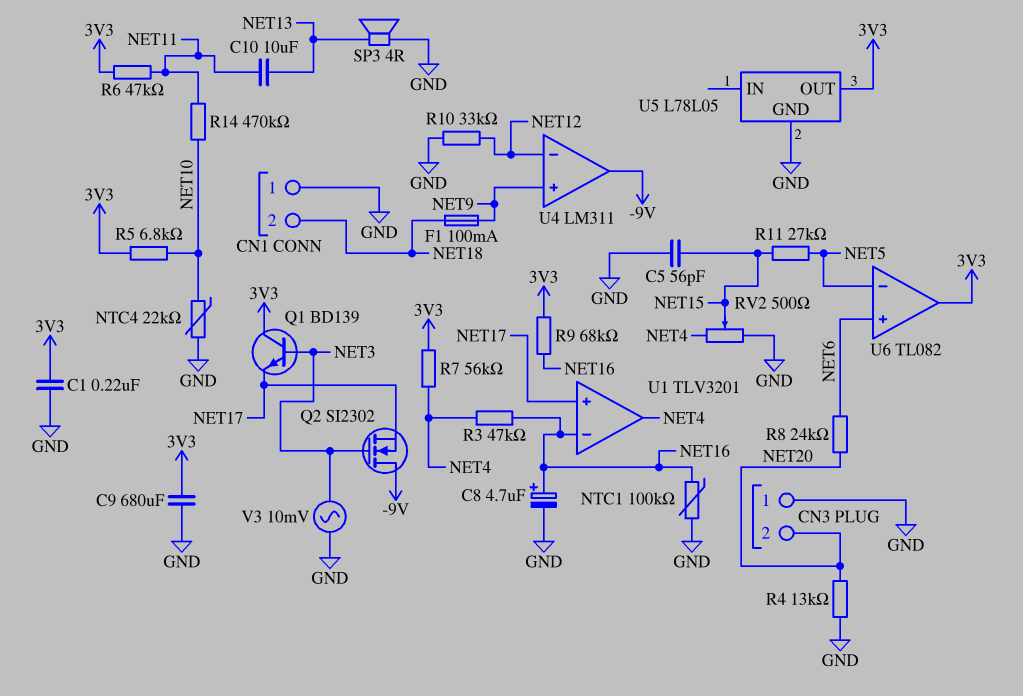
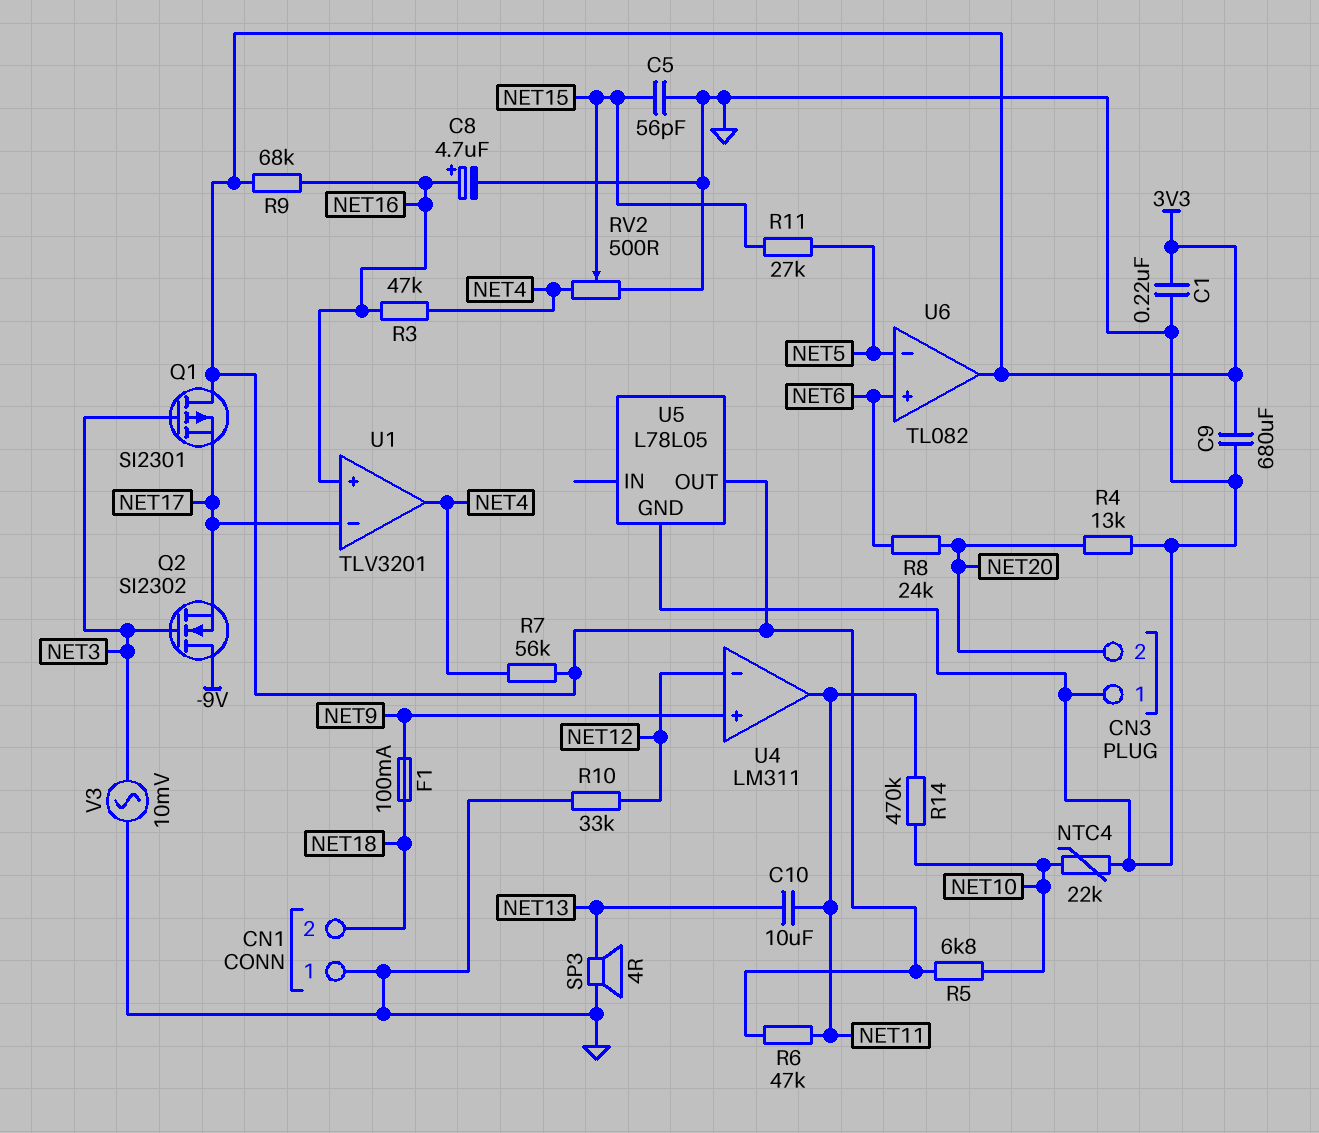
NTC1: 100k (GND, NET16) -> none
Q1: NPN BD139 (B NET3, C 3V3, E NET17) -> PMOS SI2301 (G NET3, D 3V3, S NET17)
U1 pin in+: NET17 -> NET16
U1 pin in-: NET16 -> NET17
U4 pin out: -9V -> NET11

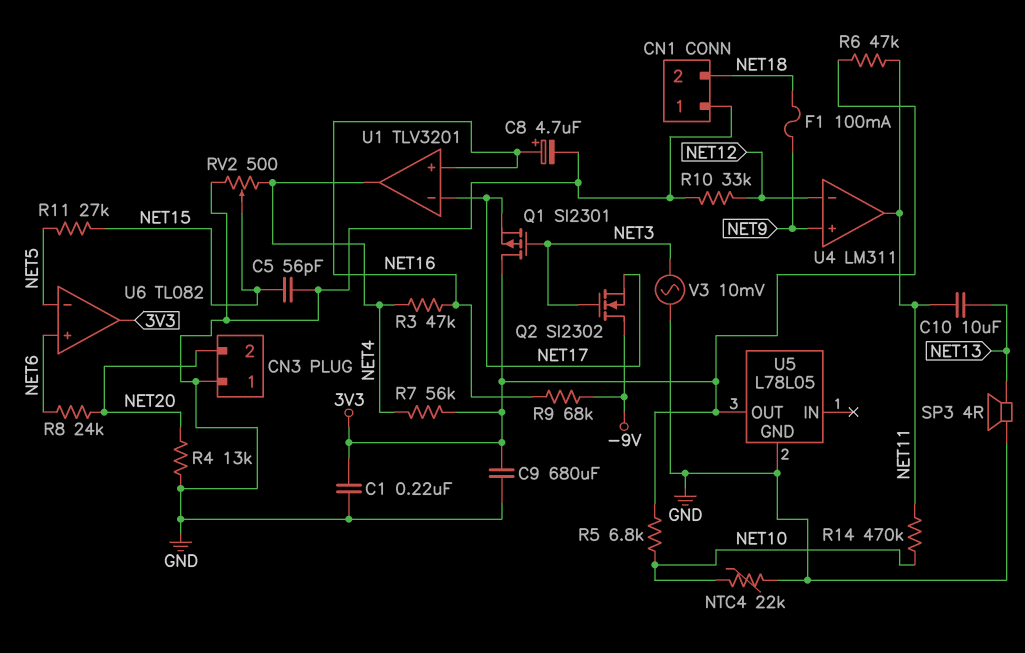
R9: 68k (3V3, NET16) -> 68k (-9V, NET16)

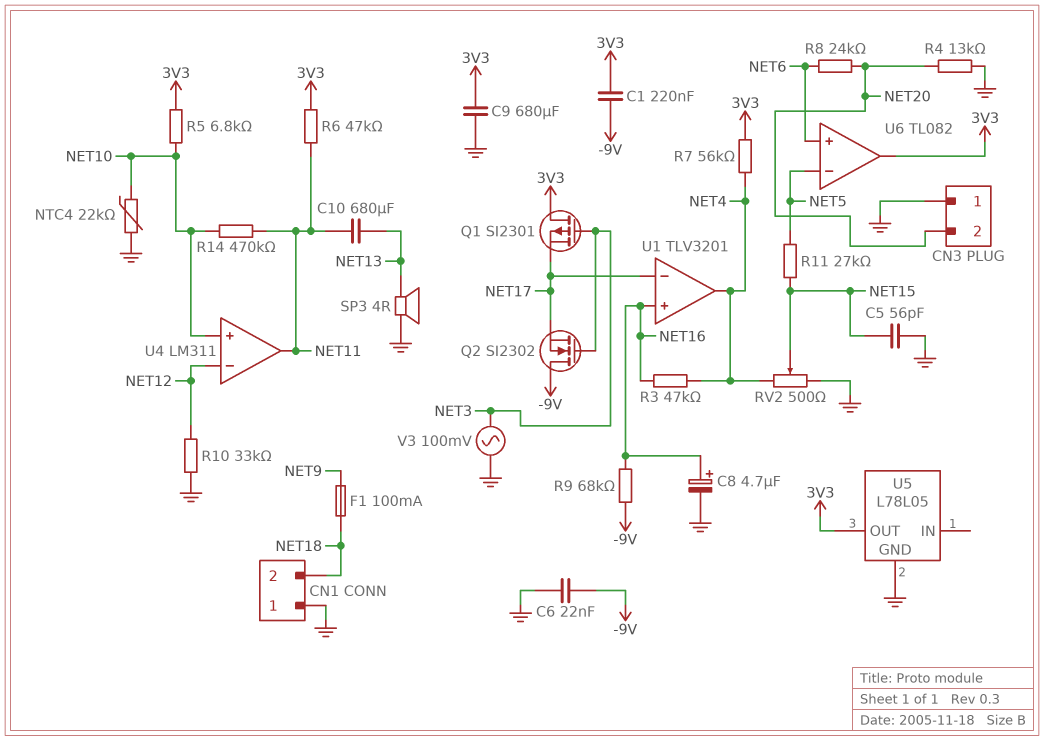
C1: 220nF (3V3, GND) -> 220nF (-9V, 3V3)
C6: none -> 22nF (-9V, GND)
C10: 10uF (NET11, NET13) -> 680uF (NET11, NET13)
U4 pin in+: NET9 -> NET10
V3: AC 10mV (GND, NET3) -> AC 100mV (GND, NET3)

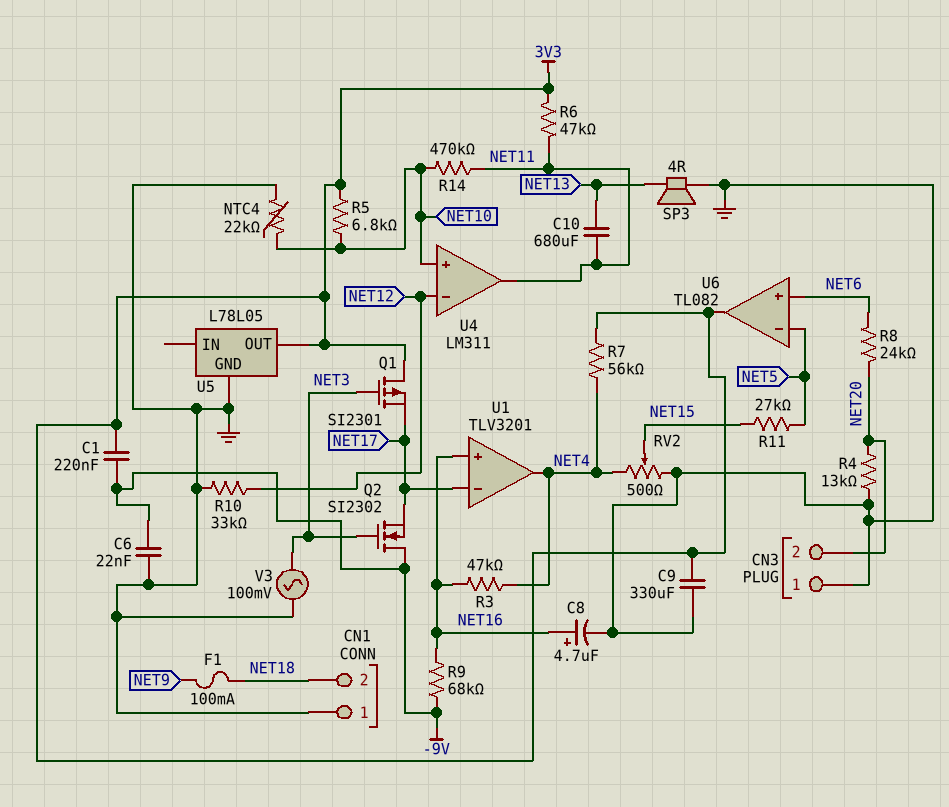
C5: 56pF (GND, NET15) -> none
C9: 680uF (3V3, GND) -> 330uF (3V3, GND)

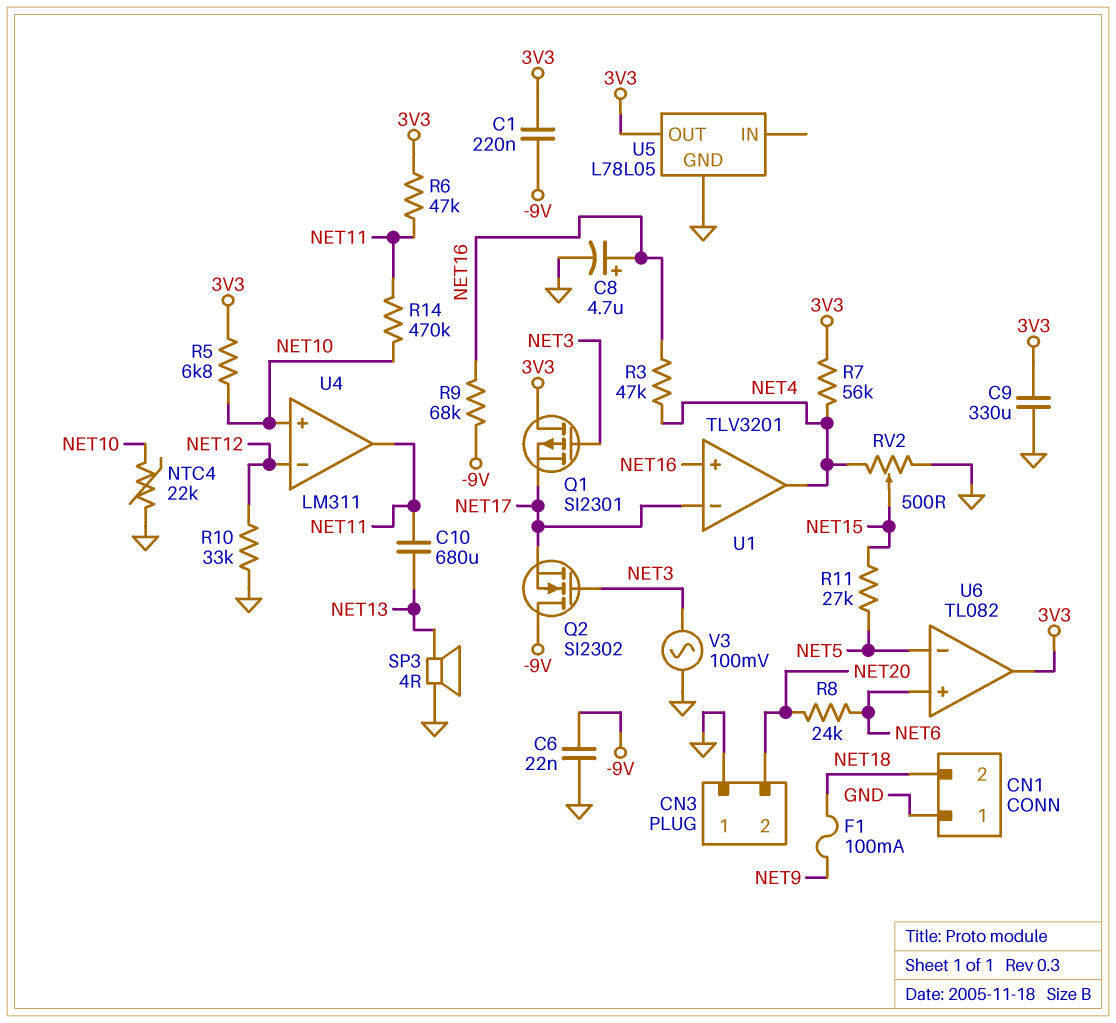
R4: 13k (GND, NET20) -> none

